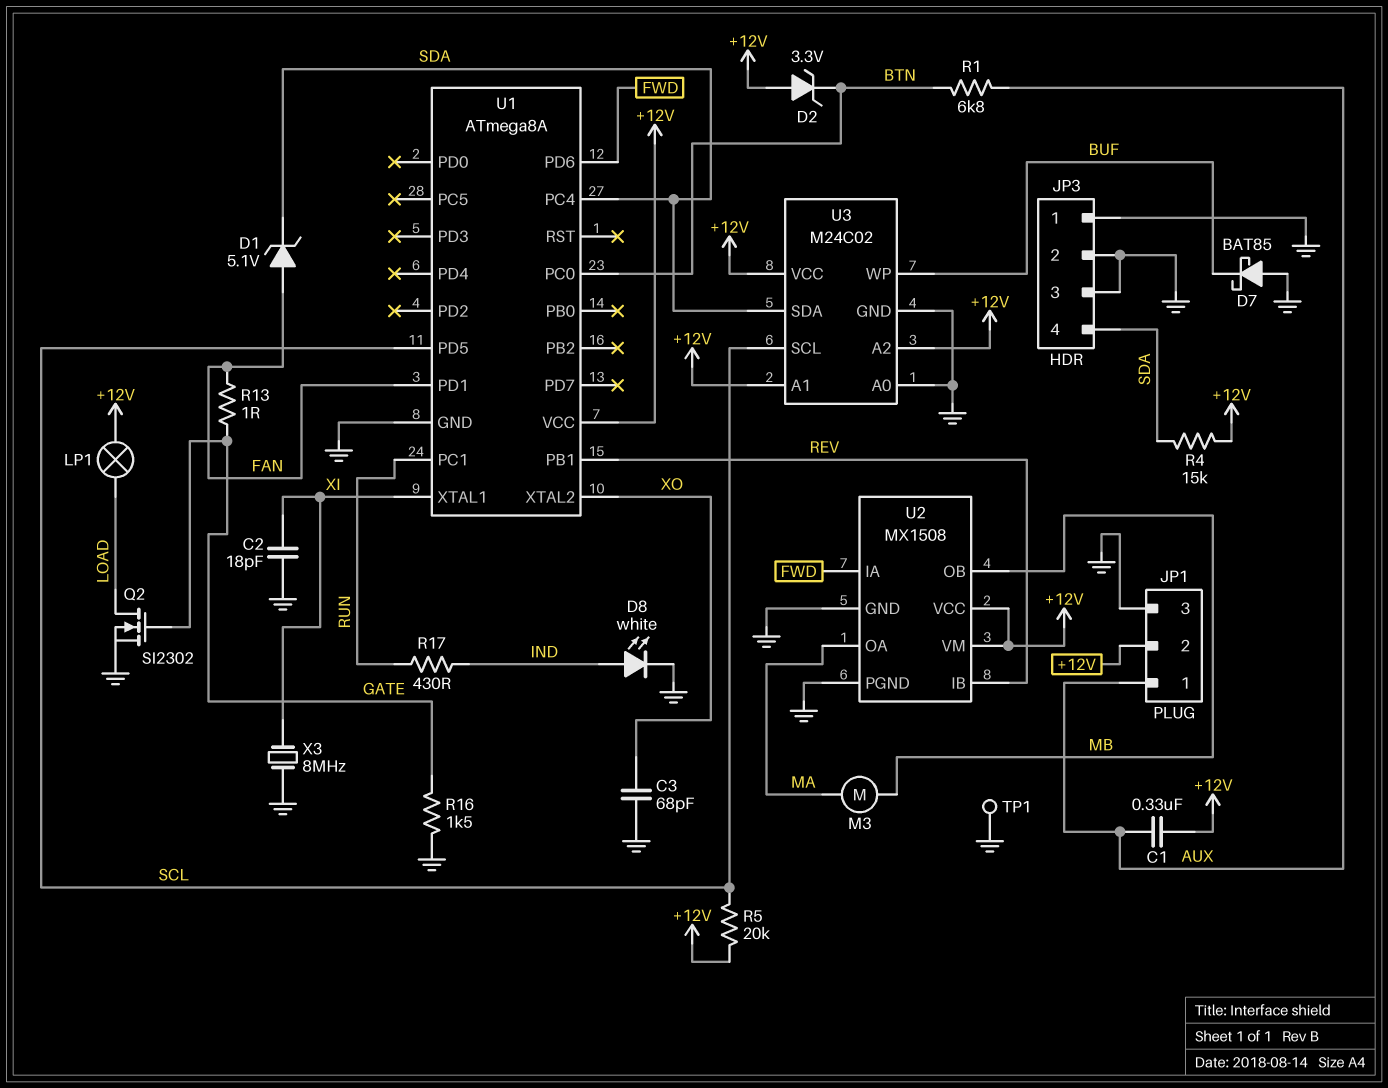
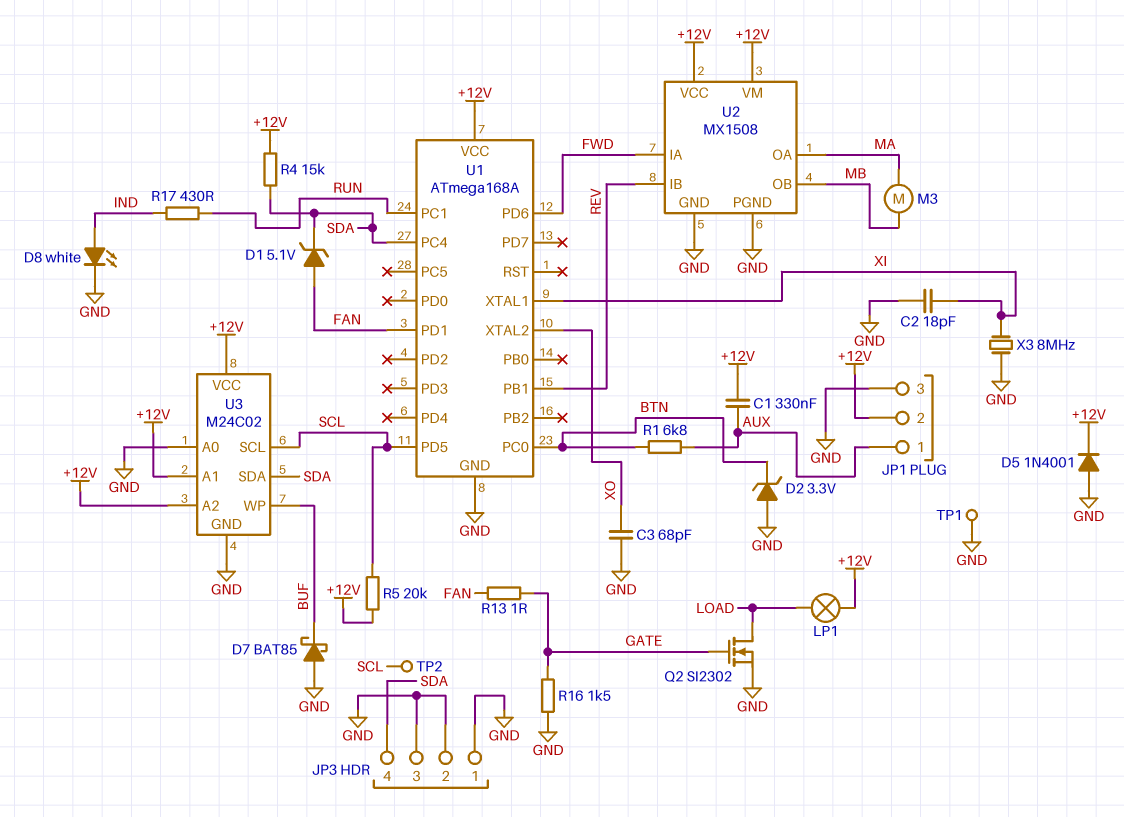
D2: zener 3.3V (A +12V, K BTN) -> zener 3.3V (A GND, K BTN)
D5: none -> diode 1N4001 (A GND, K +12V)
TP2: none -> test point (SCL)
U1: ATmega8A -> ATmega168A

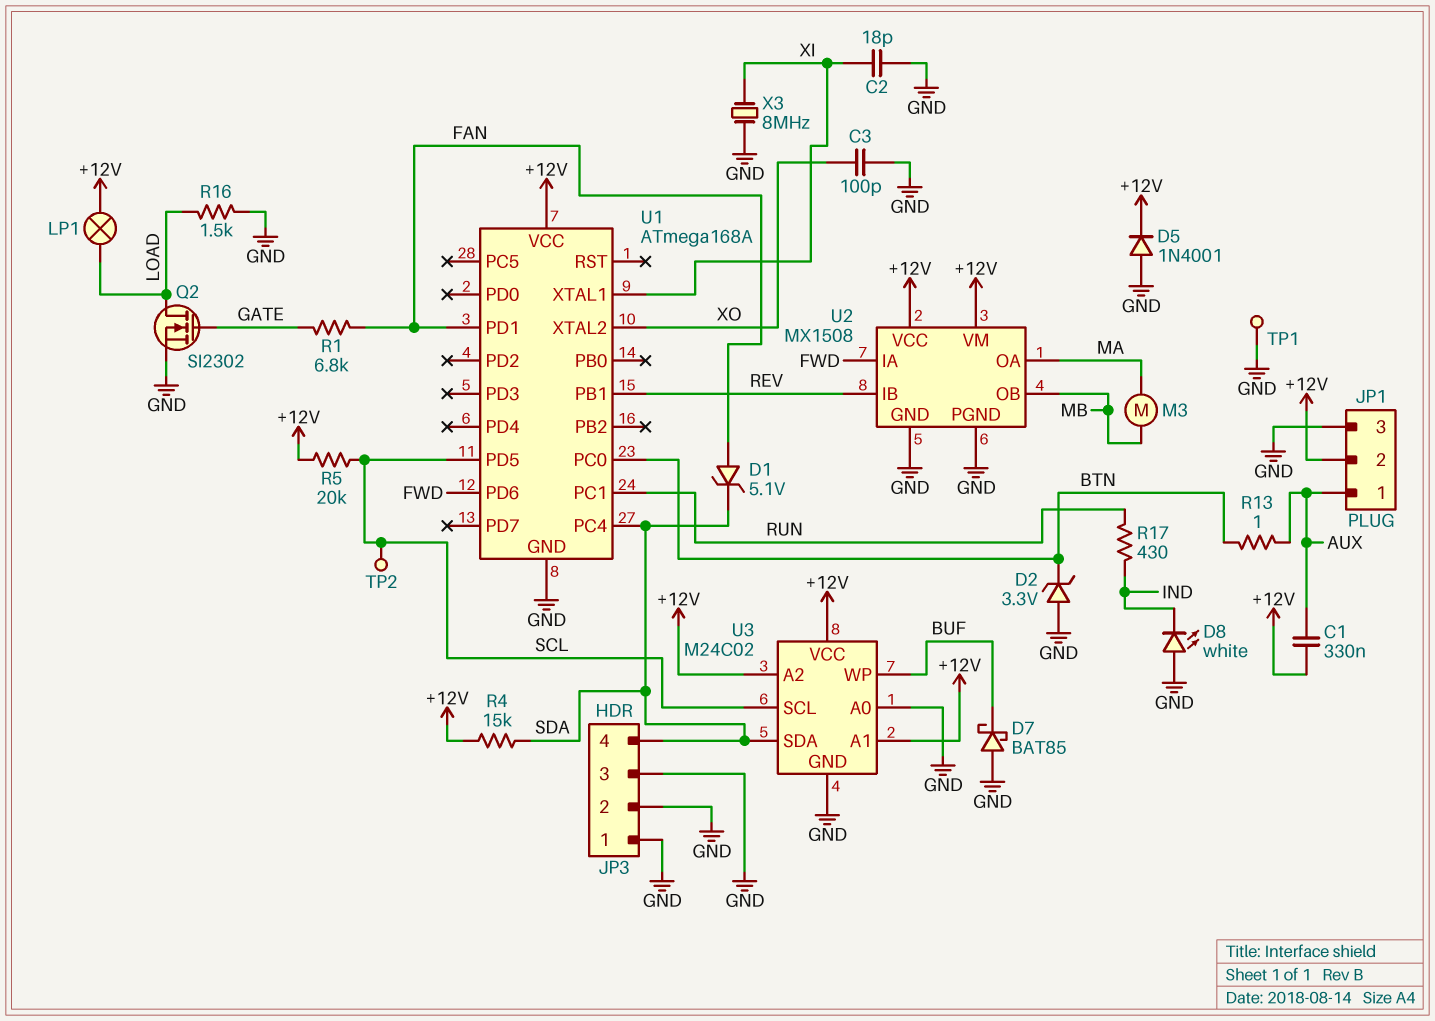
C3: 68pF (GND, XO) -> 100pF (GND, XO)
D8: LED white (A IND, K GND) -> LED white (A GND, K IND)
R1: 6.8k (AUX, BTN) -> 6.8k (FAN, GATE)
R13: 1 (FAN, GATE) -> 1 (AUX, BTN)
R16: 1.5k (GATE, GND) -> 1.5k (GND, LOAD)

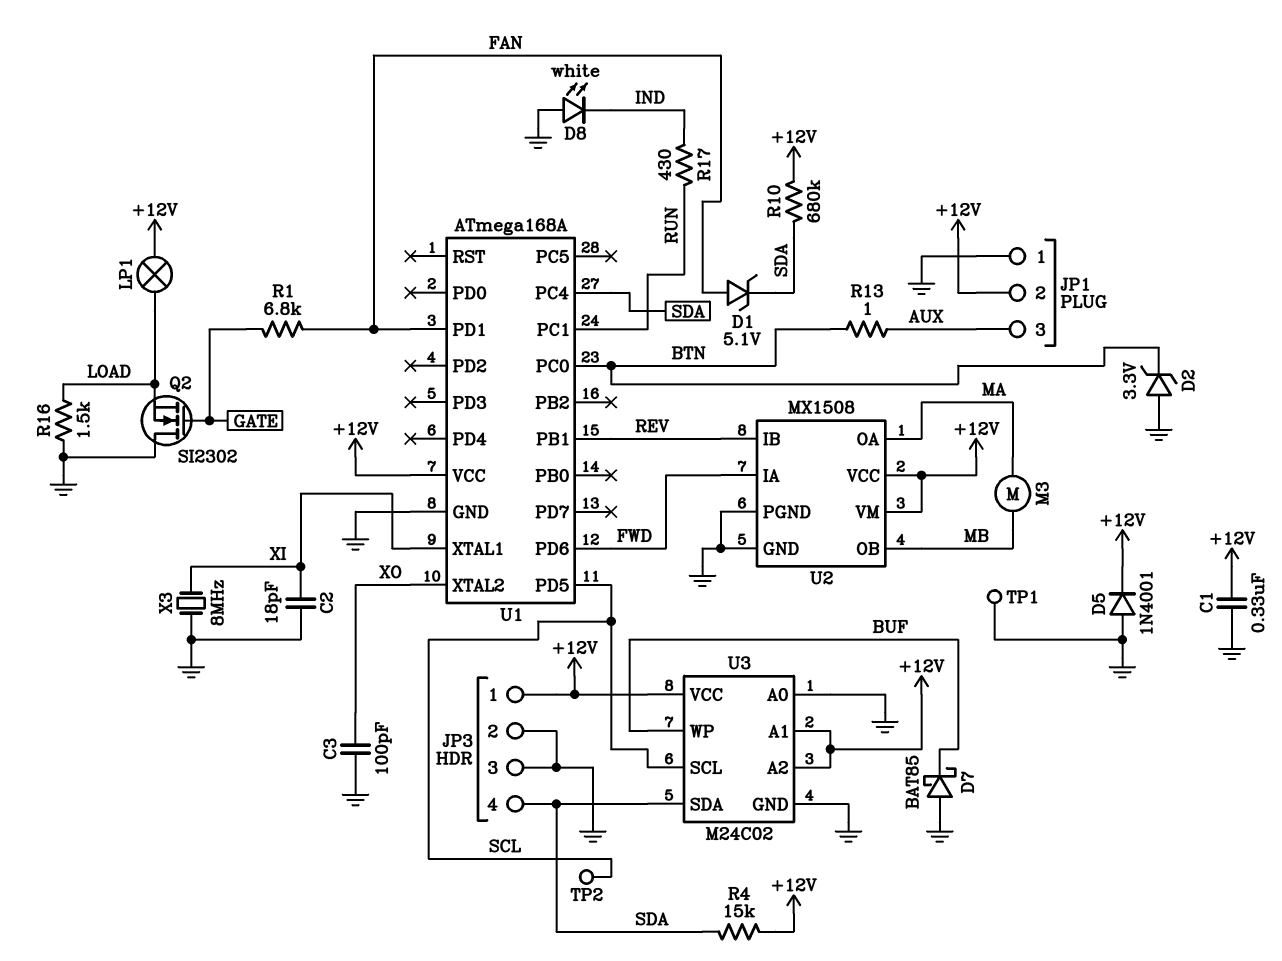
C1: 330nF (+12V, AUX) -> 330nF (+12V, GND)
JP1 pin 1: AUX -> GND
JP1 pin 3: GND -> AUX
JP3 pin 1: GND -> +12V
Q2: NMOS SI2302 (G GATE, D LOAD, S GND) -> NMOS SI2302 (G GATE, D GND, S LOAD)
R5: 20k (+12V, SCL) -> none
R10: none -> 680k (+12V, SDA)

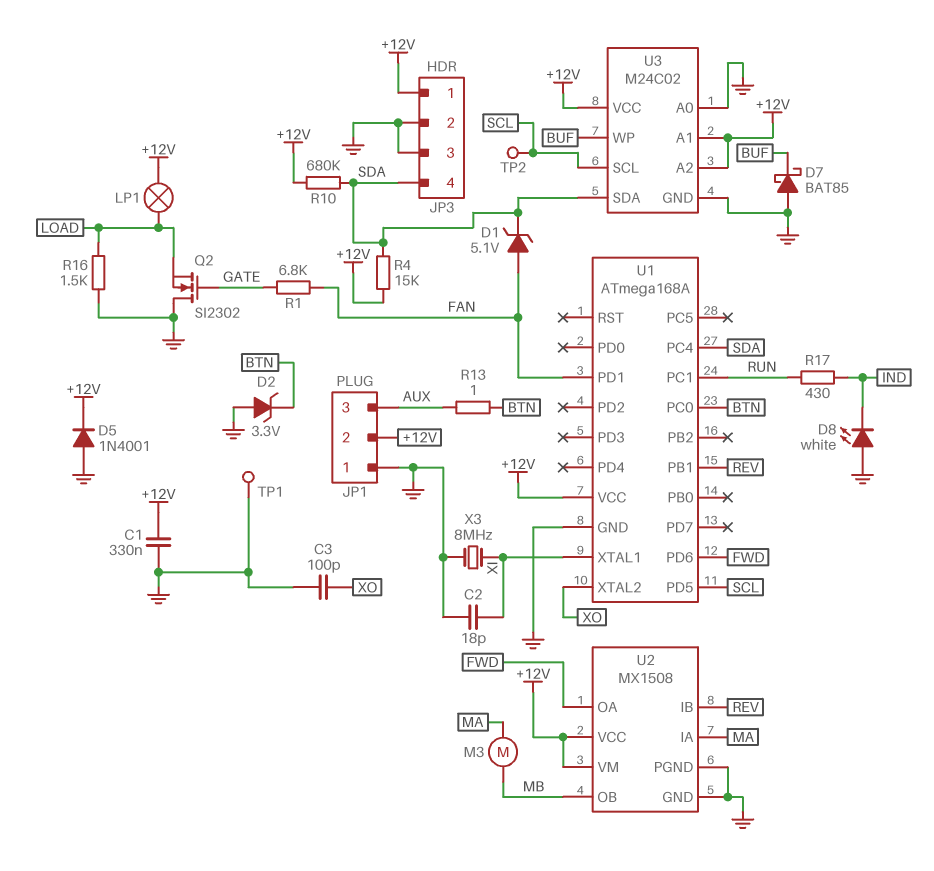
U2 pin IA: FWD -> MA
U2 pin OA: MA -> FWD

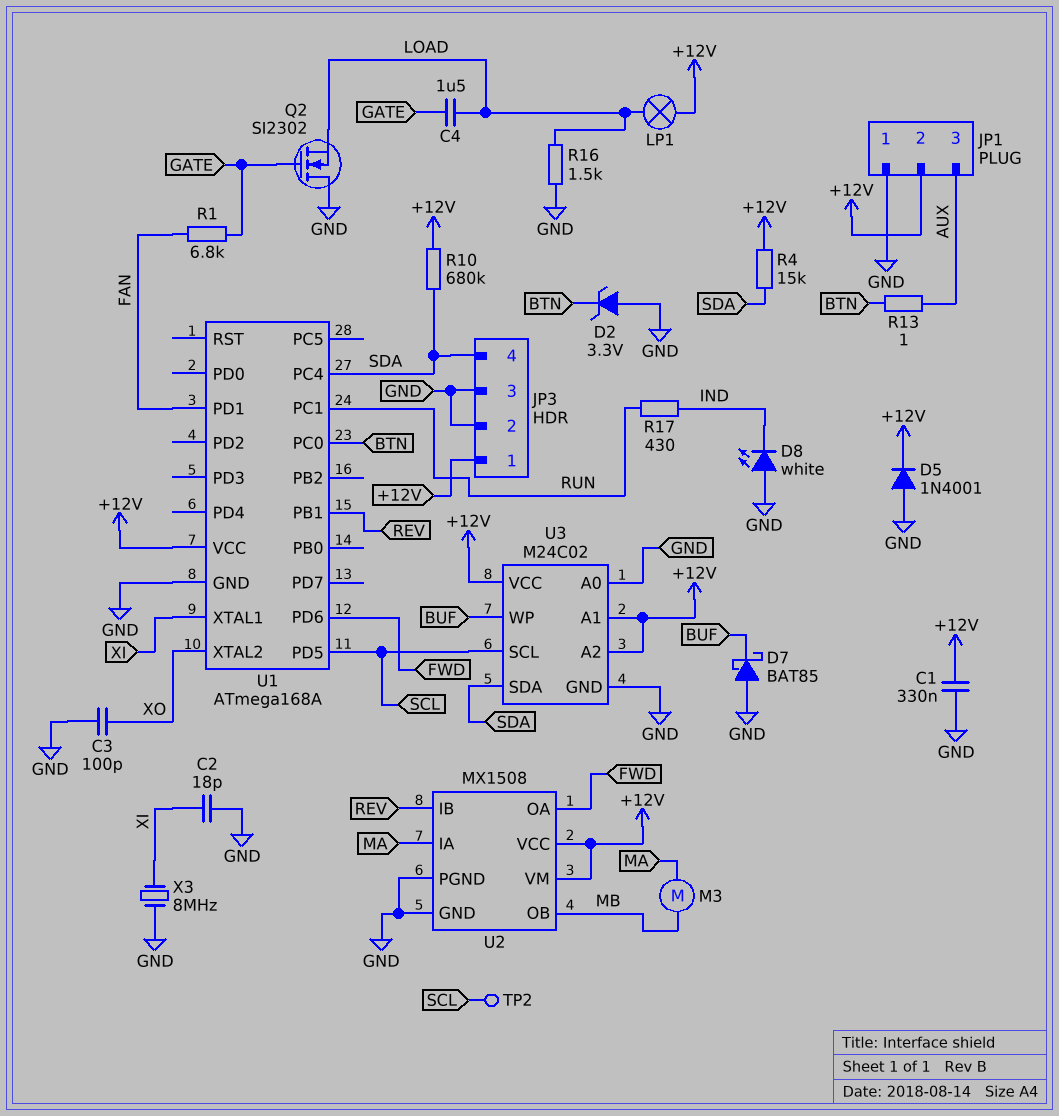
C4: none -> 1.5uF (GATE, LOAD)
D1: zener 5.1V (A FAN, K SDA) -> none
TP1: test point (GND) -> none

